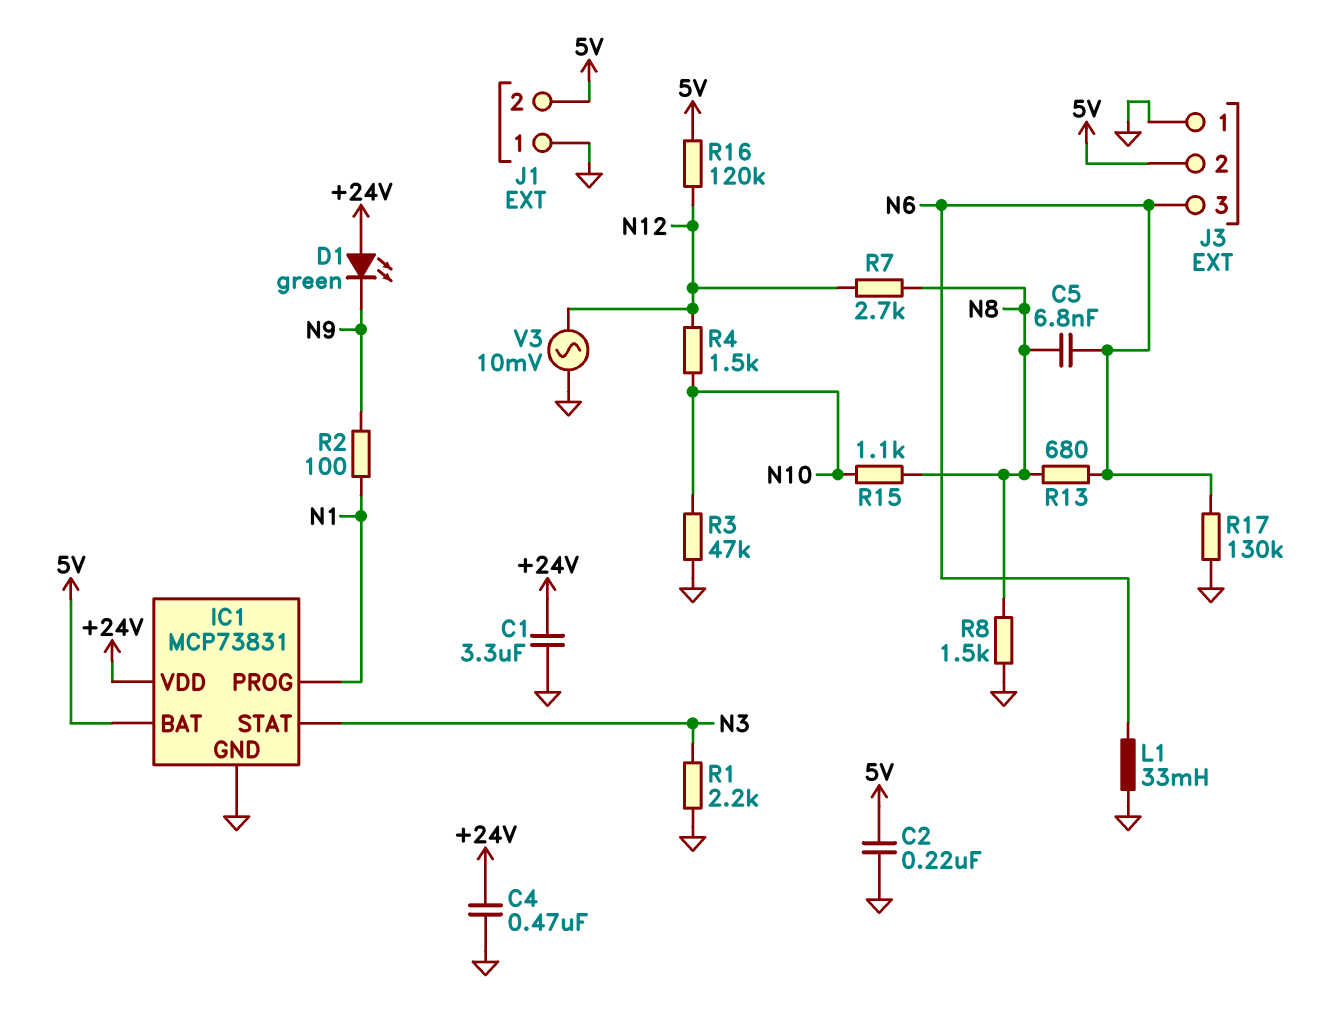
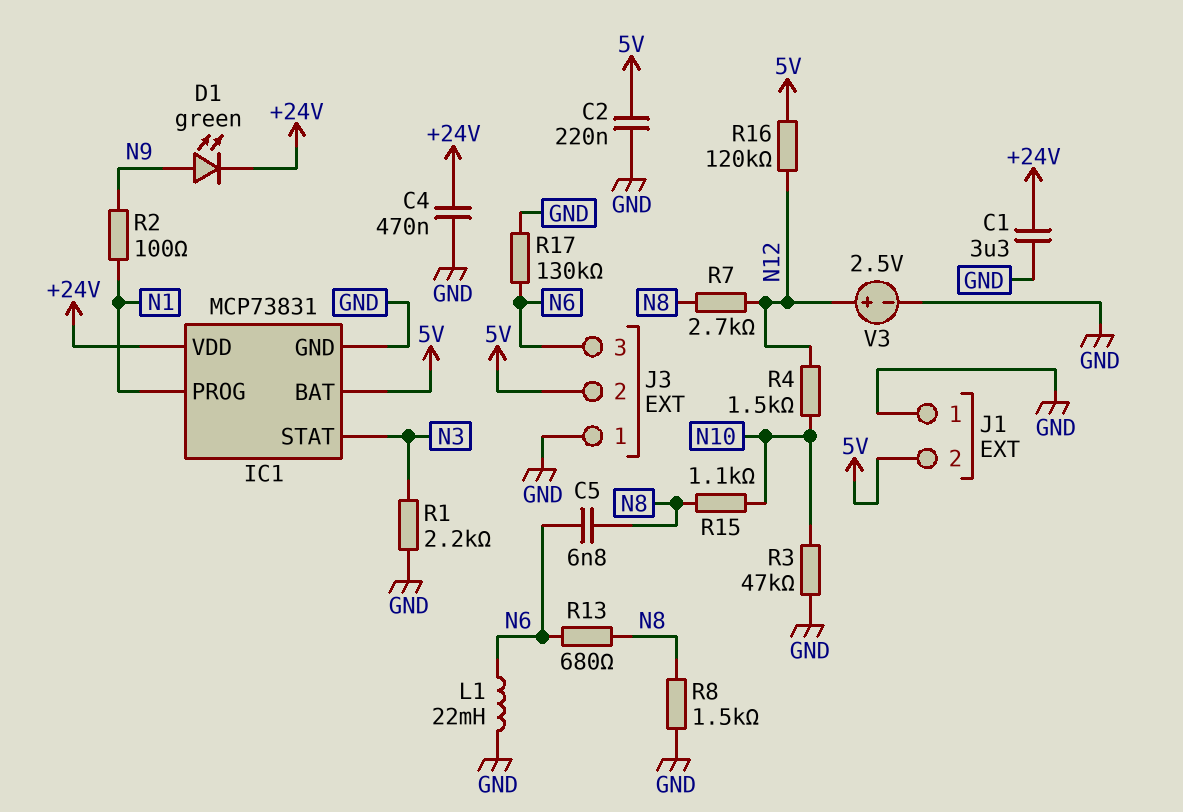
D1: LED green (A +24V, K N9) -> LED green (A N9, K +24V)
L1: 33mH (GND, N6) -> 22mH (GND, N6)
V3: AC 10mV (GND, N12) -> 2.5V (plus N12, minus GND)

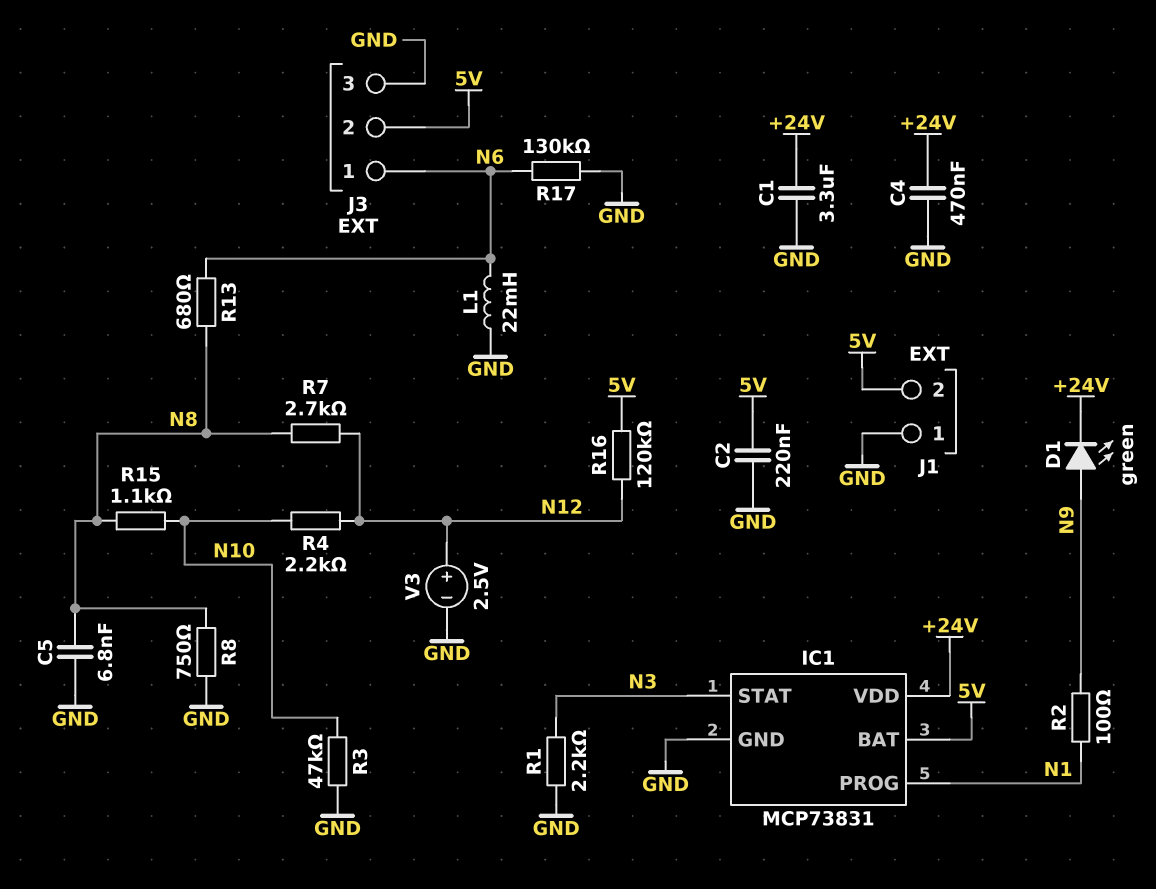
C5: 6.8nF (N6, N8) -> 6.8nF (GND, N8)
J3 pin 1: GND -> N6
J3 pin 3: N6 -> GND
R4: 1.5k (N10, N12) -> 2.2k (N10, N12)
R8: 1.5k (GND, N8) -> 750 (GND, N8)

